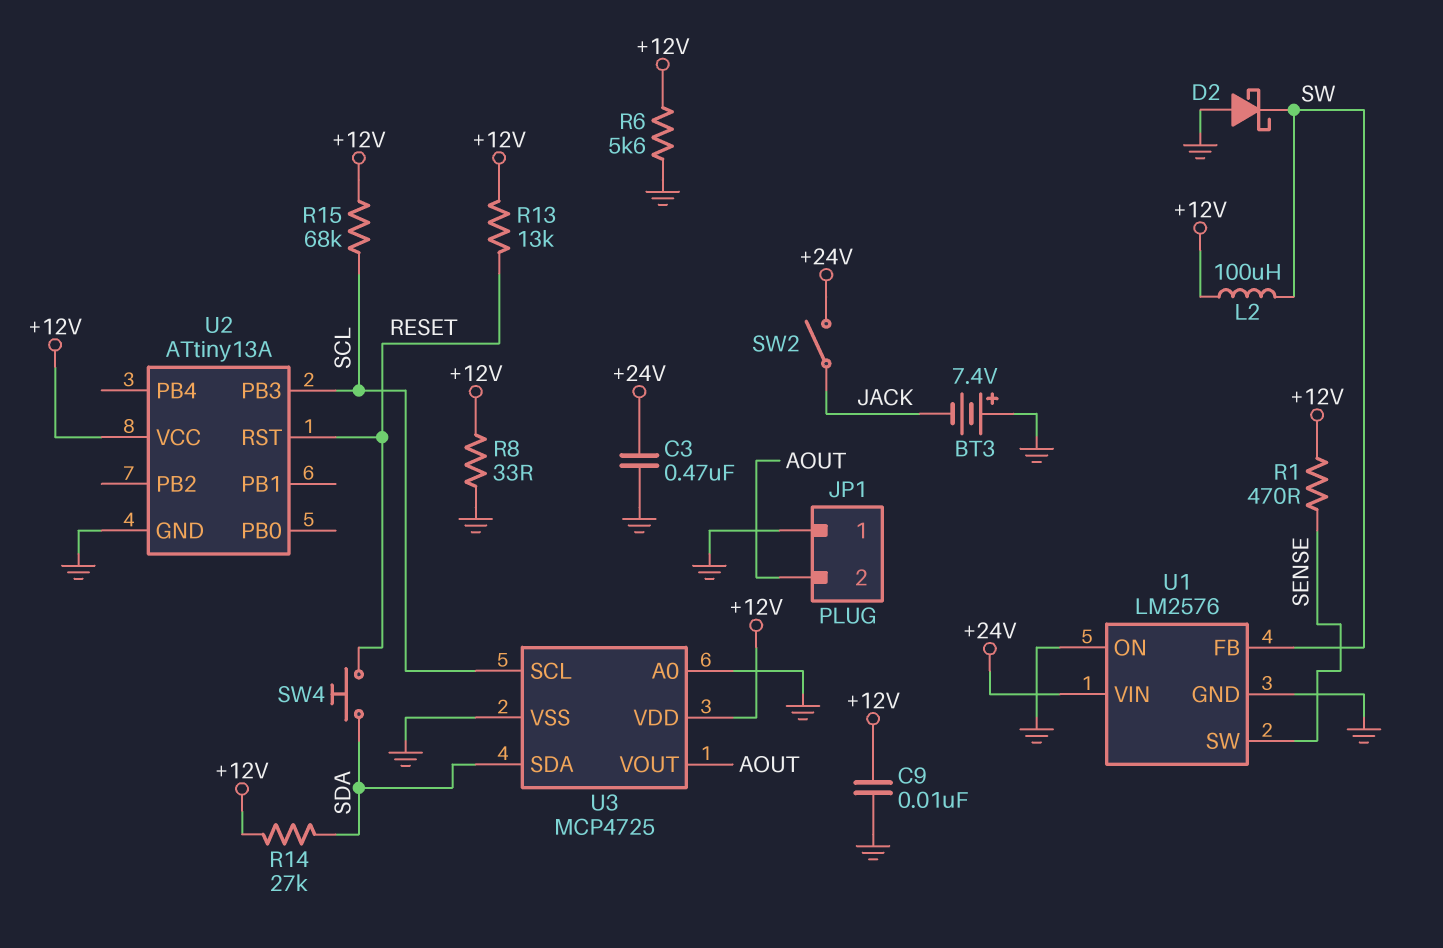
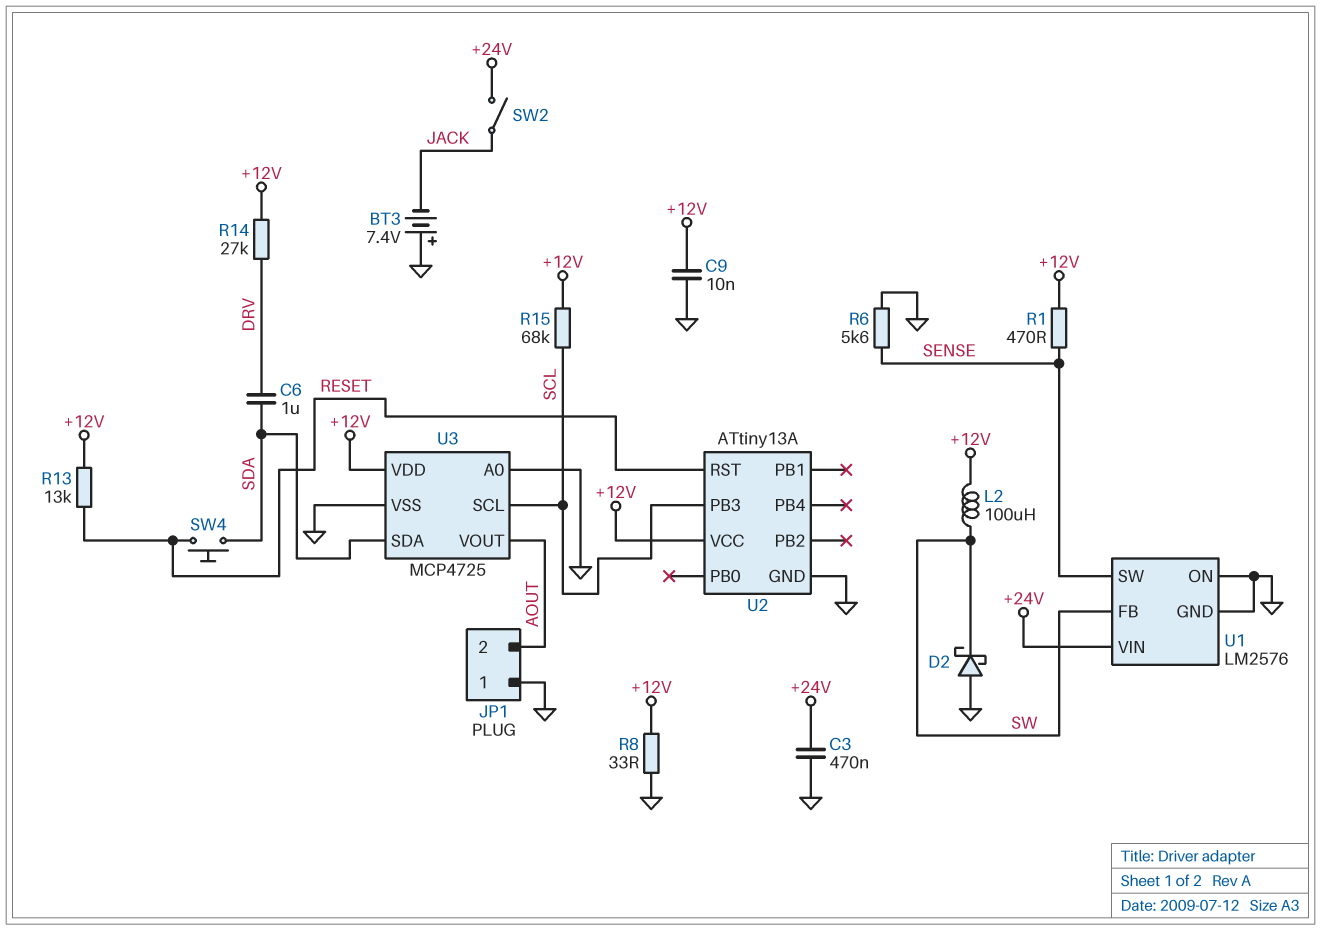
C6: none -> 1uF (DRV, SDA)
R6: 5.6k (+12V, GND) -> 5.6k (GND, SENSE)
R14: 27k (+12V, SDA) -> 27k (+12V, DRV)

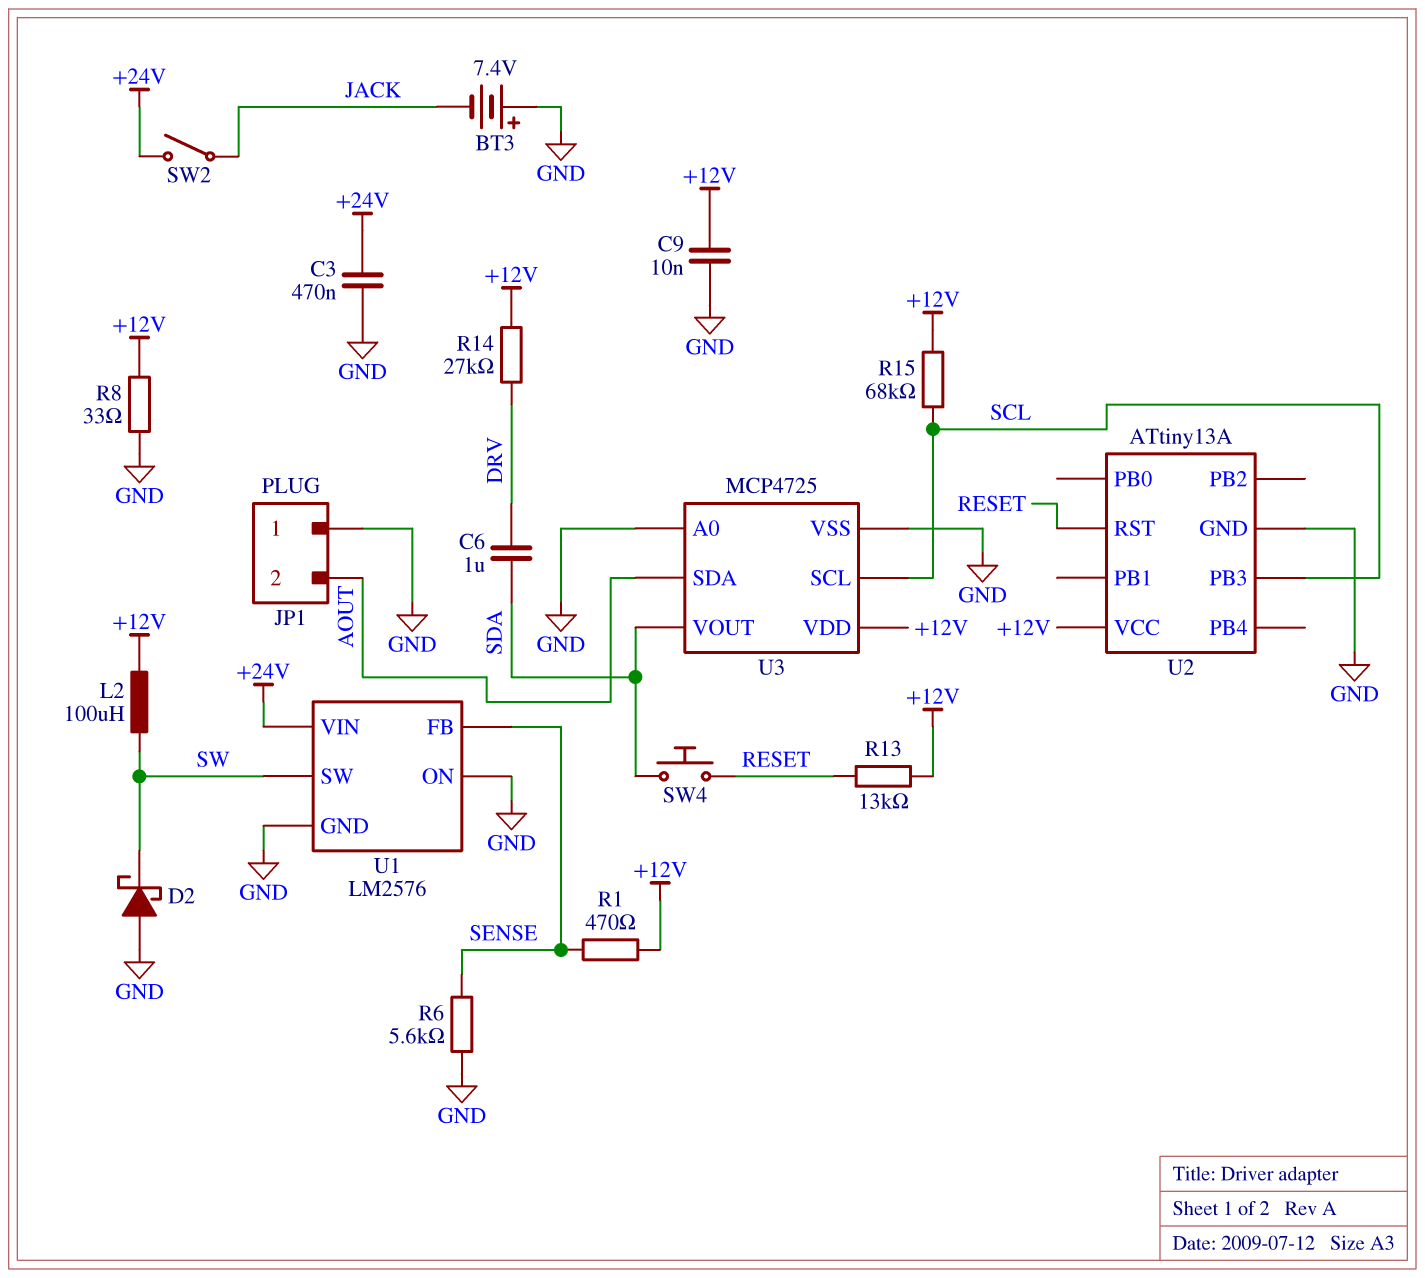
U1 pin FB: SW -> SENSE
U1 pin SW: SENSE -> SW
U3 pin SDA: SDA -> AOUT
U3 pin VOUT: AOUT -> SDA

